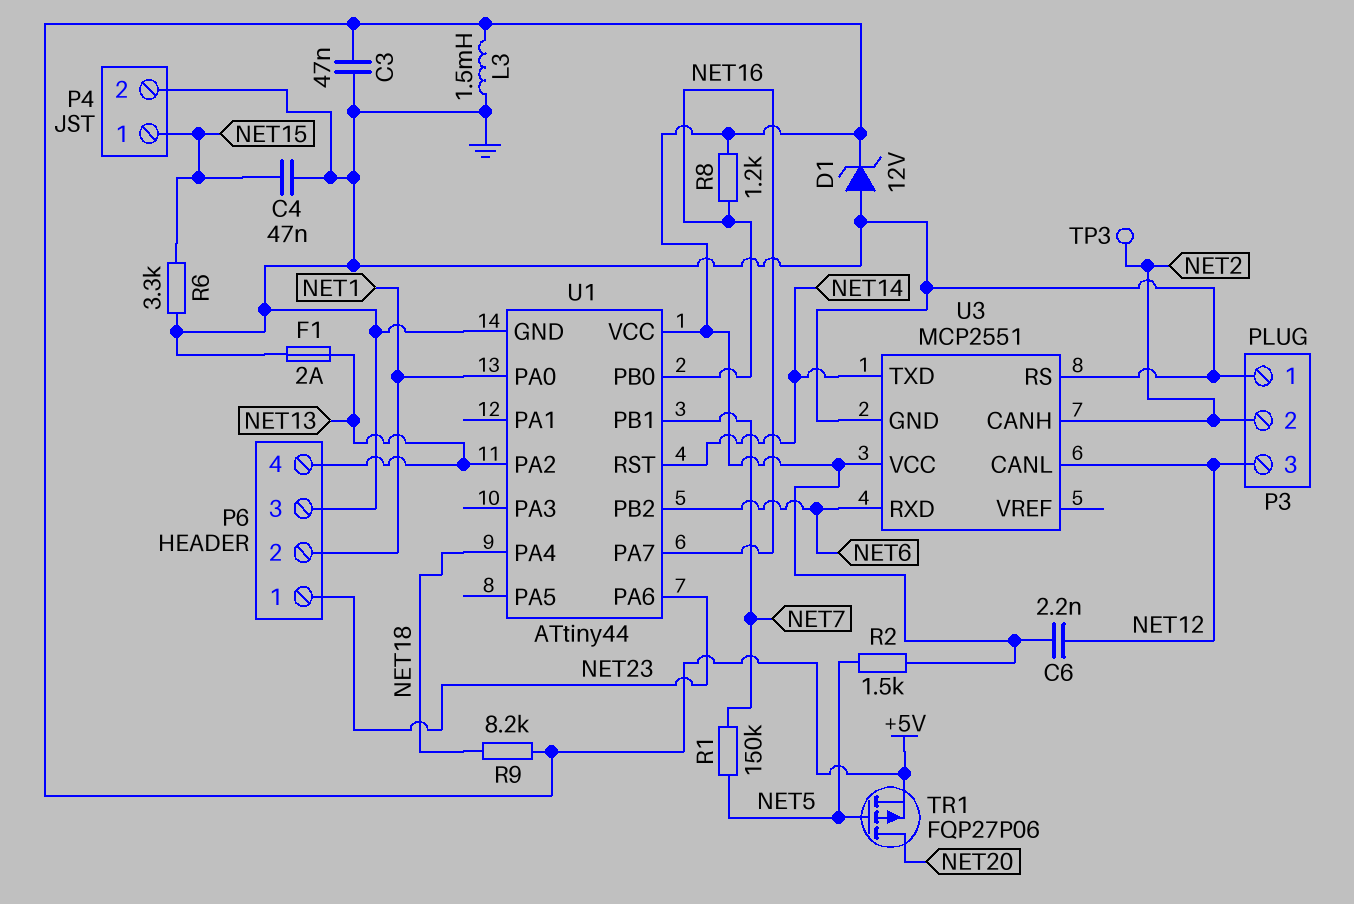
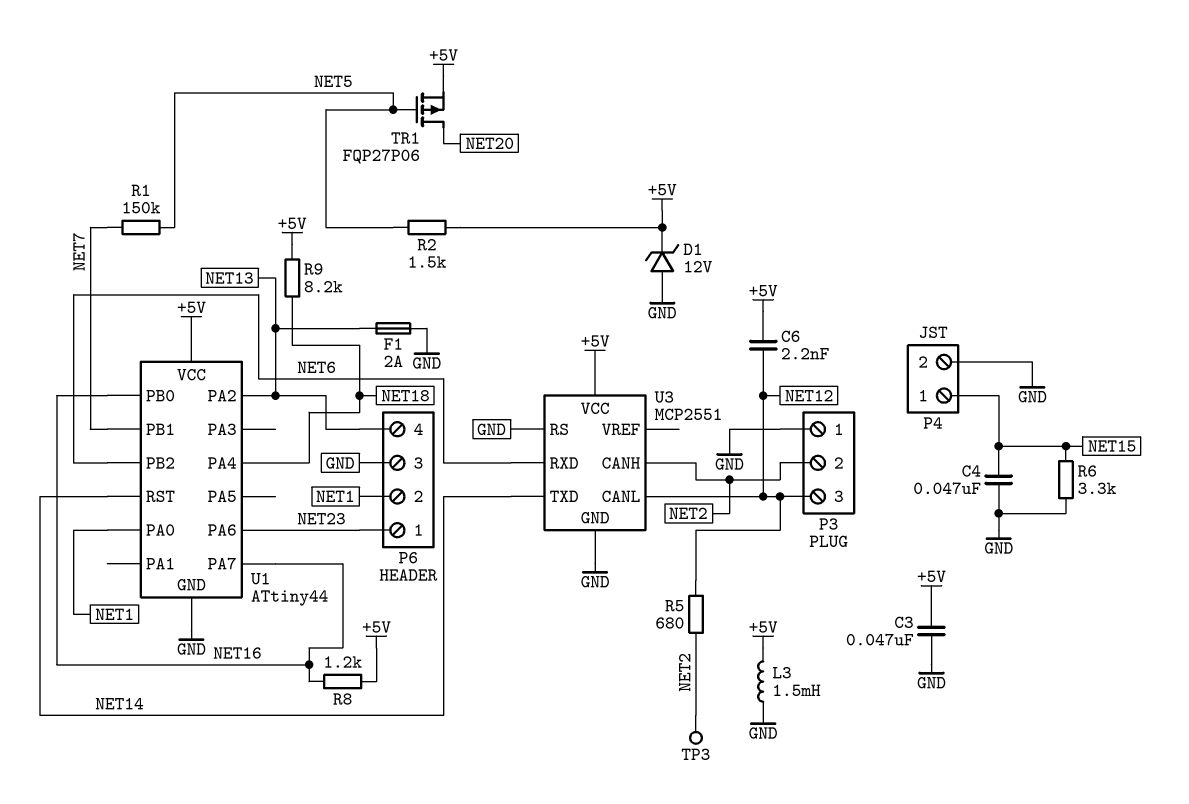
R5: none -> 680 (NET2, NET12)

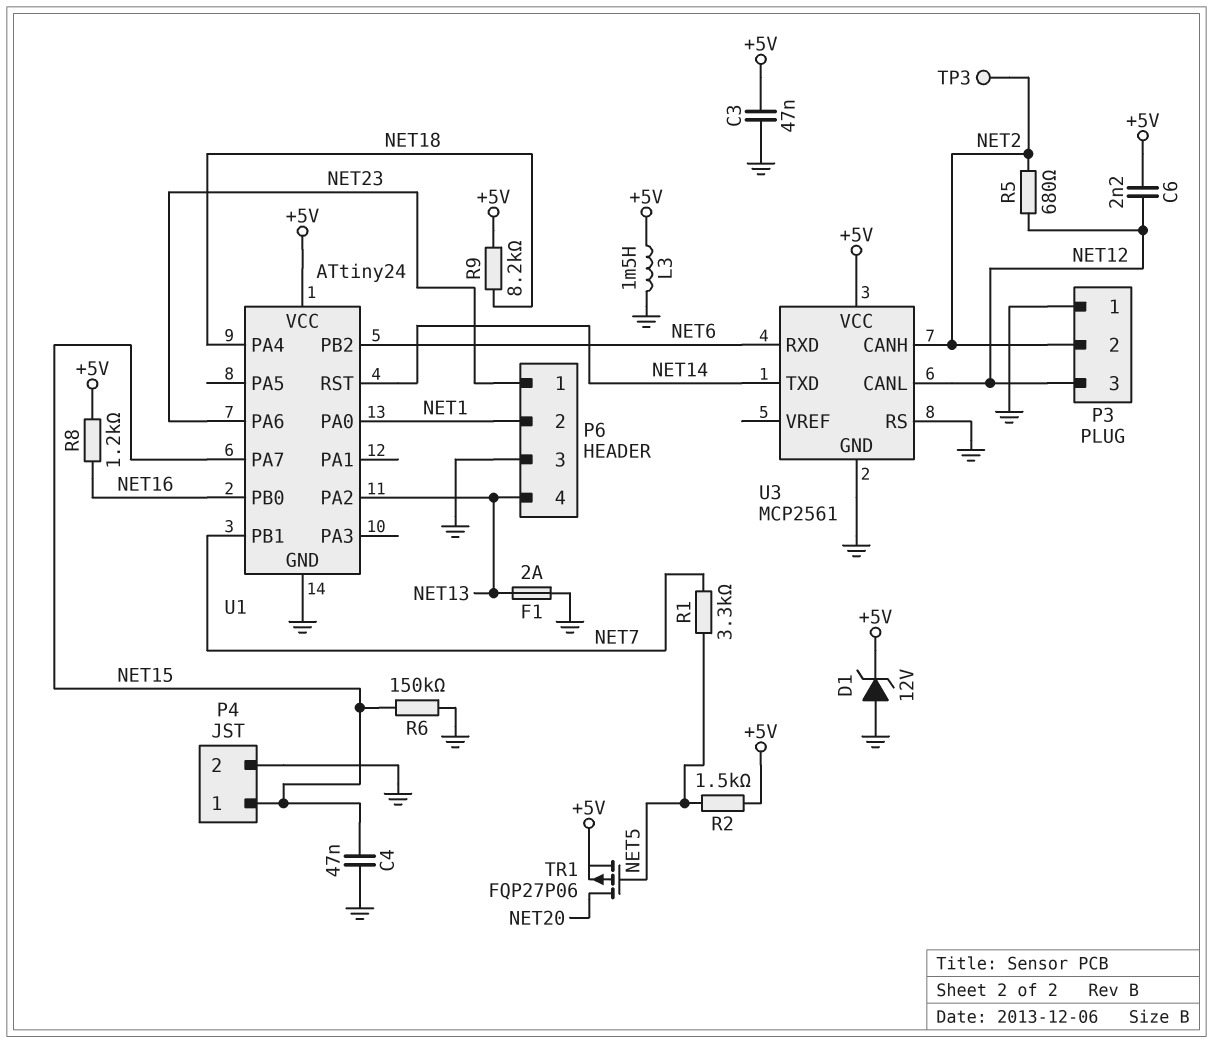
R1: 150k (NET5, NET7) -> 3.3k (NET5, NET7)
R6: 3.3k (GND, NET15) -> 150k (GND, NET15)
U1: ATtiny44 -> ATtiny24
U1 pin PA7: NET16 -> NET15
U3: MCP2551 -> MCP2561

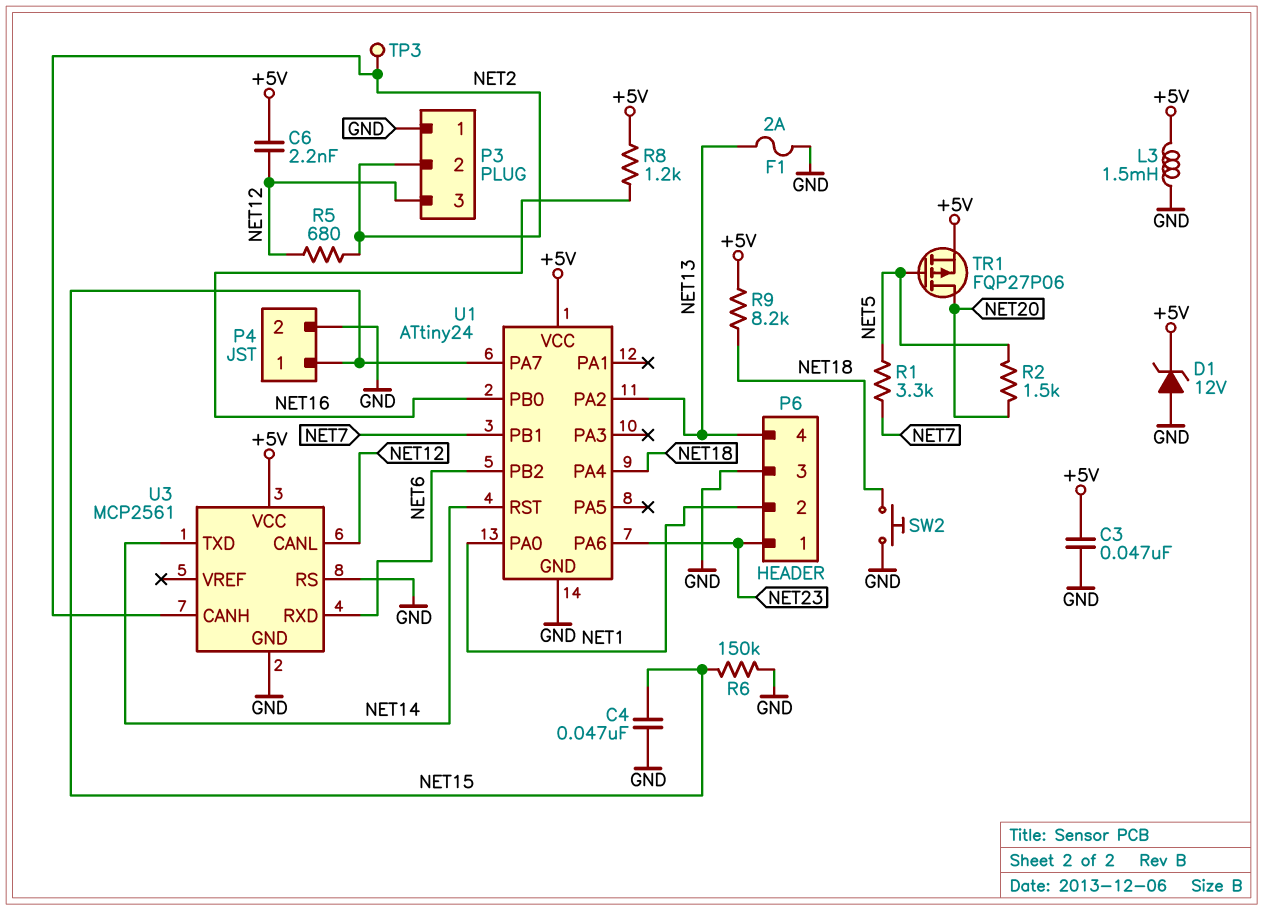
R2: 1.5k (+5V, NET5) -> 1.5k (NET5, NET20)
SW2: none -> button (GND, NET18)

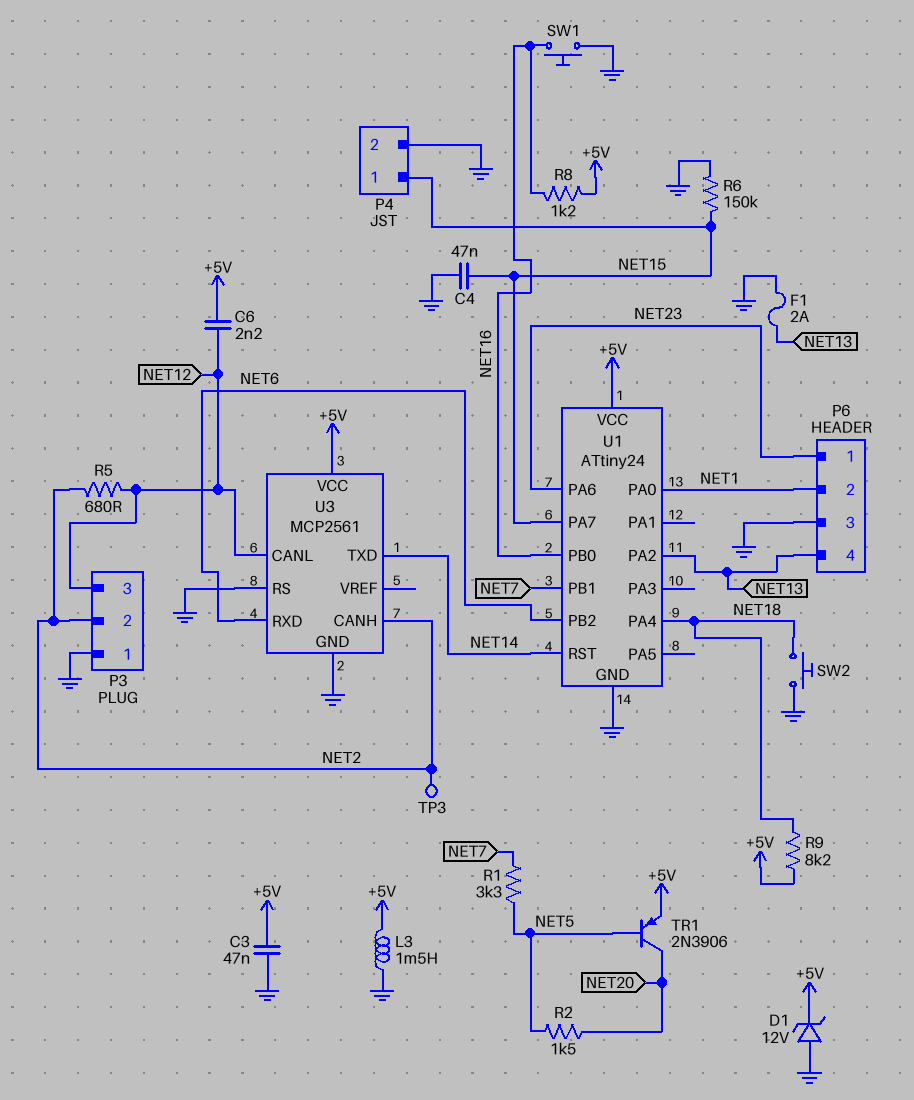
SW1: none -> button (GND, NET16)
TR1: PMOS FQP27P06 (G NET5, D NET20, S +5V) -> PNP 2N3906 (B NET5, C NET20, E +5V)

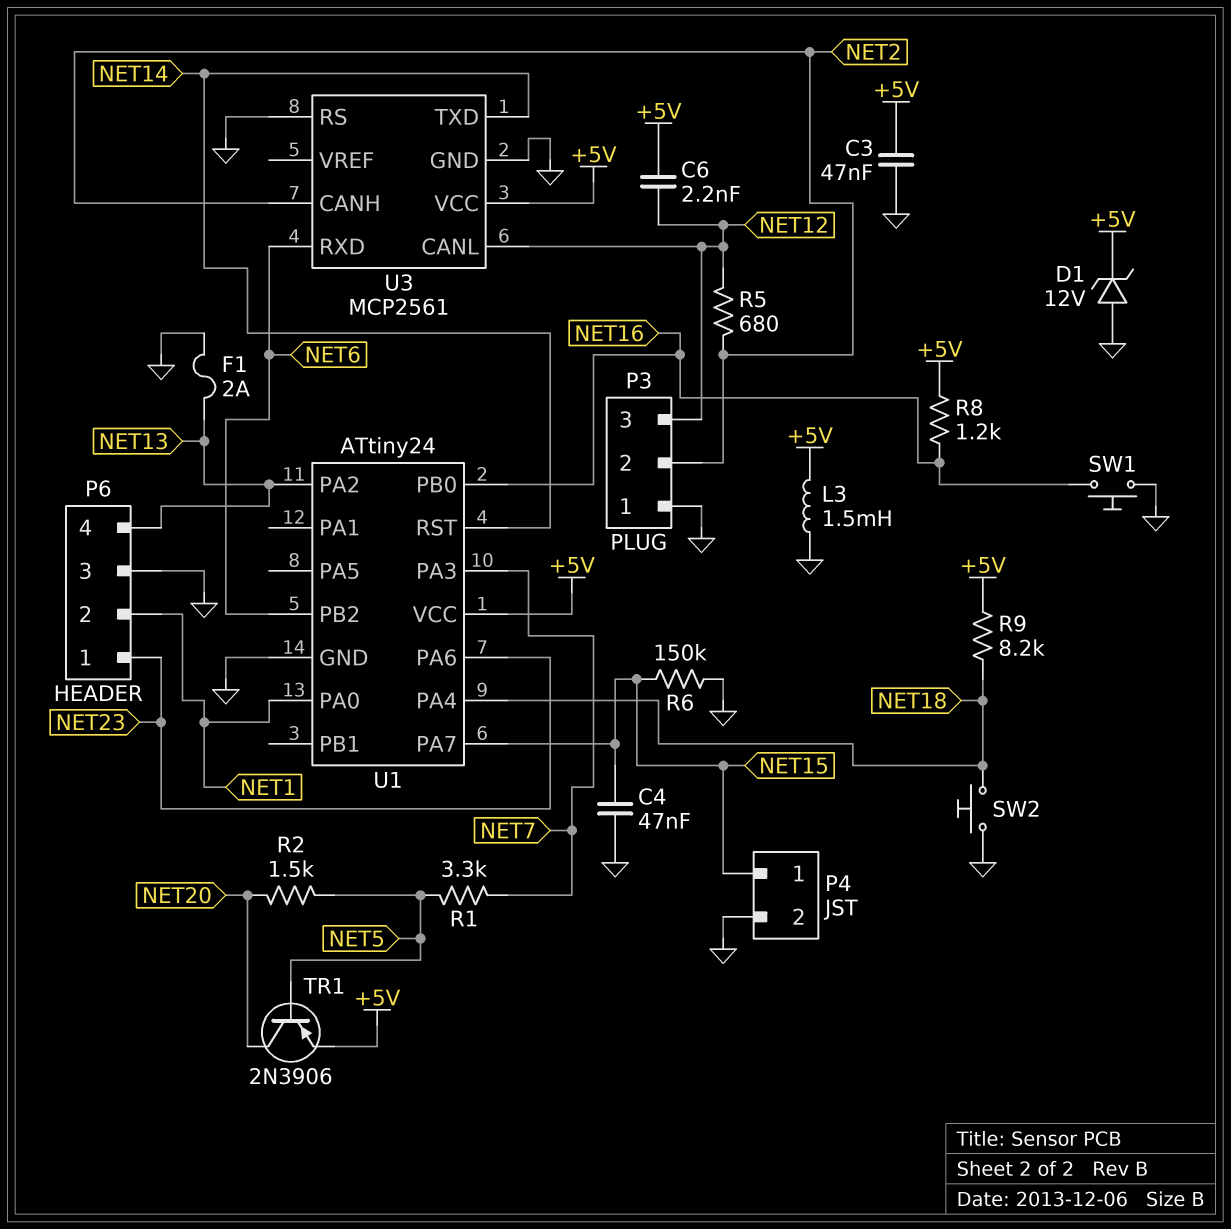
TP3: test point (NET2) -> none
U1 pin PA3: none -> NET7
U1 pin PB1: NET7 -> none

